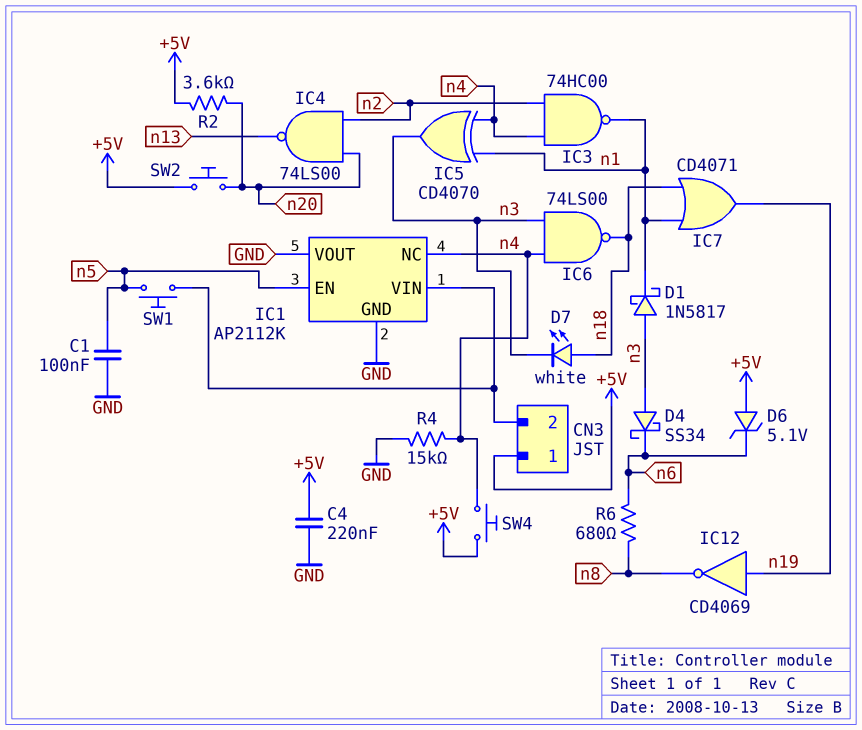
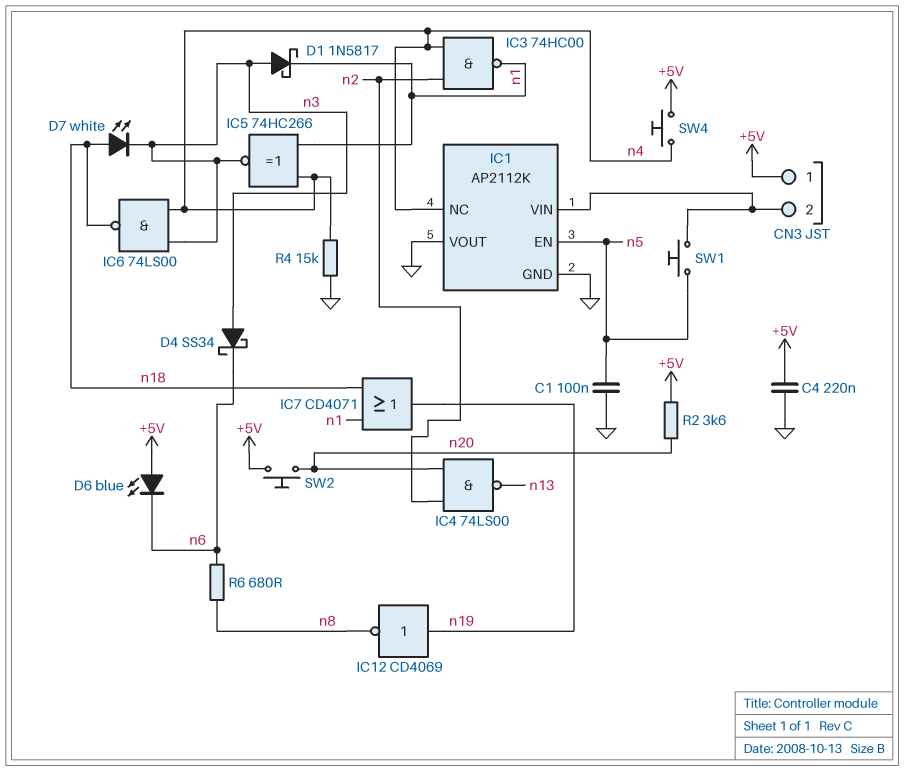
D6: zener 5.1V (A +5V, K n6) -> LED blue (A +5V, K n6)
IC5: XOR CD4070 (in n1, in n4, out n3) -> XNOR 74HC266 (in n1, in n4, out n3)

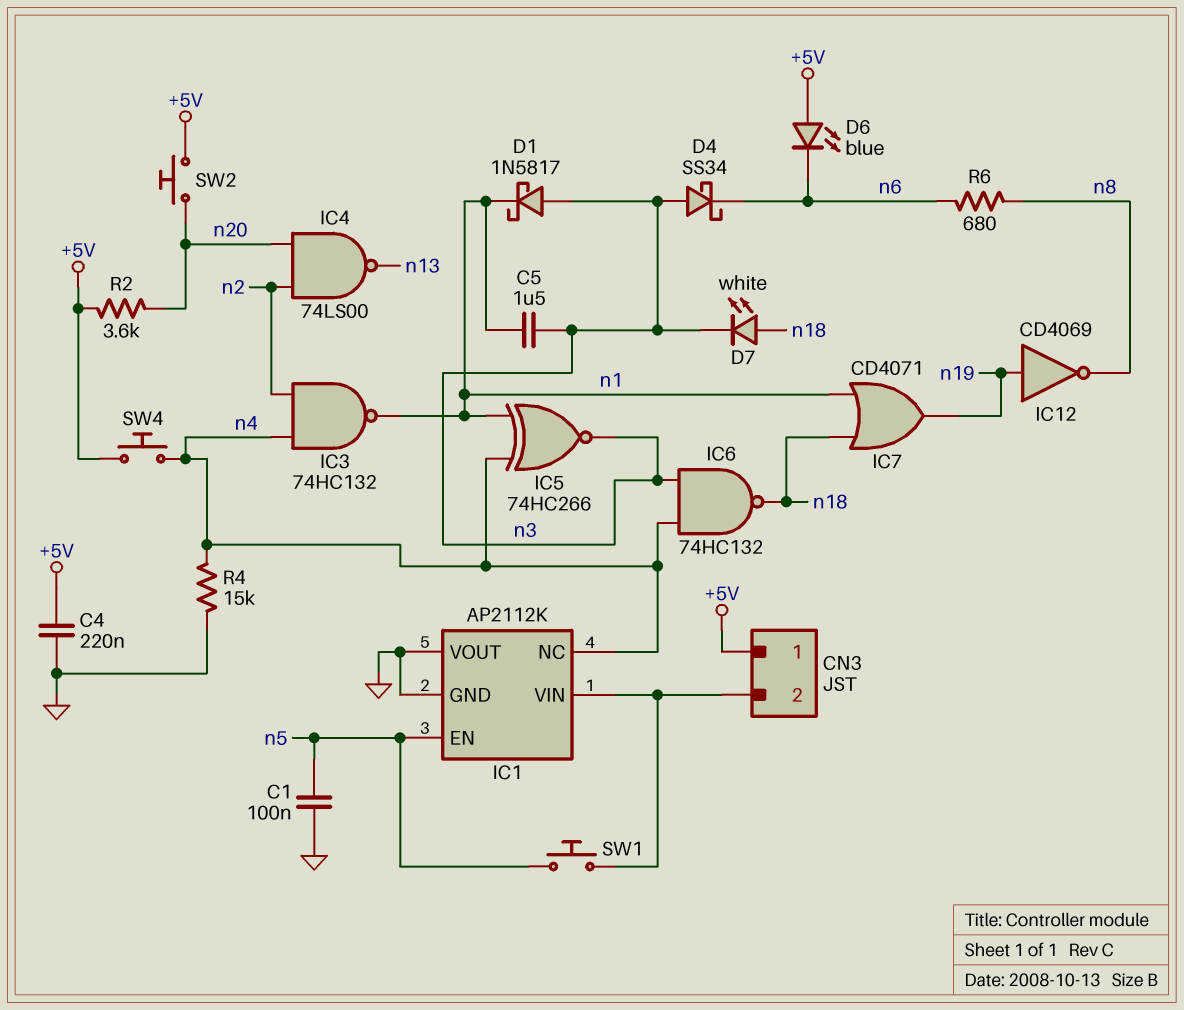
C5: none -> 1.5uF (n1, n3)
IC3: NAND 74HC00 (in n2, in n4, out n1) -> NAND 74HC132 (in n2, in n4, out n1)
IC6: NAND 74LS00 (in n3, in n4, out n18) -> NAND 74HC132 (in n3, in n4, out n18)

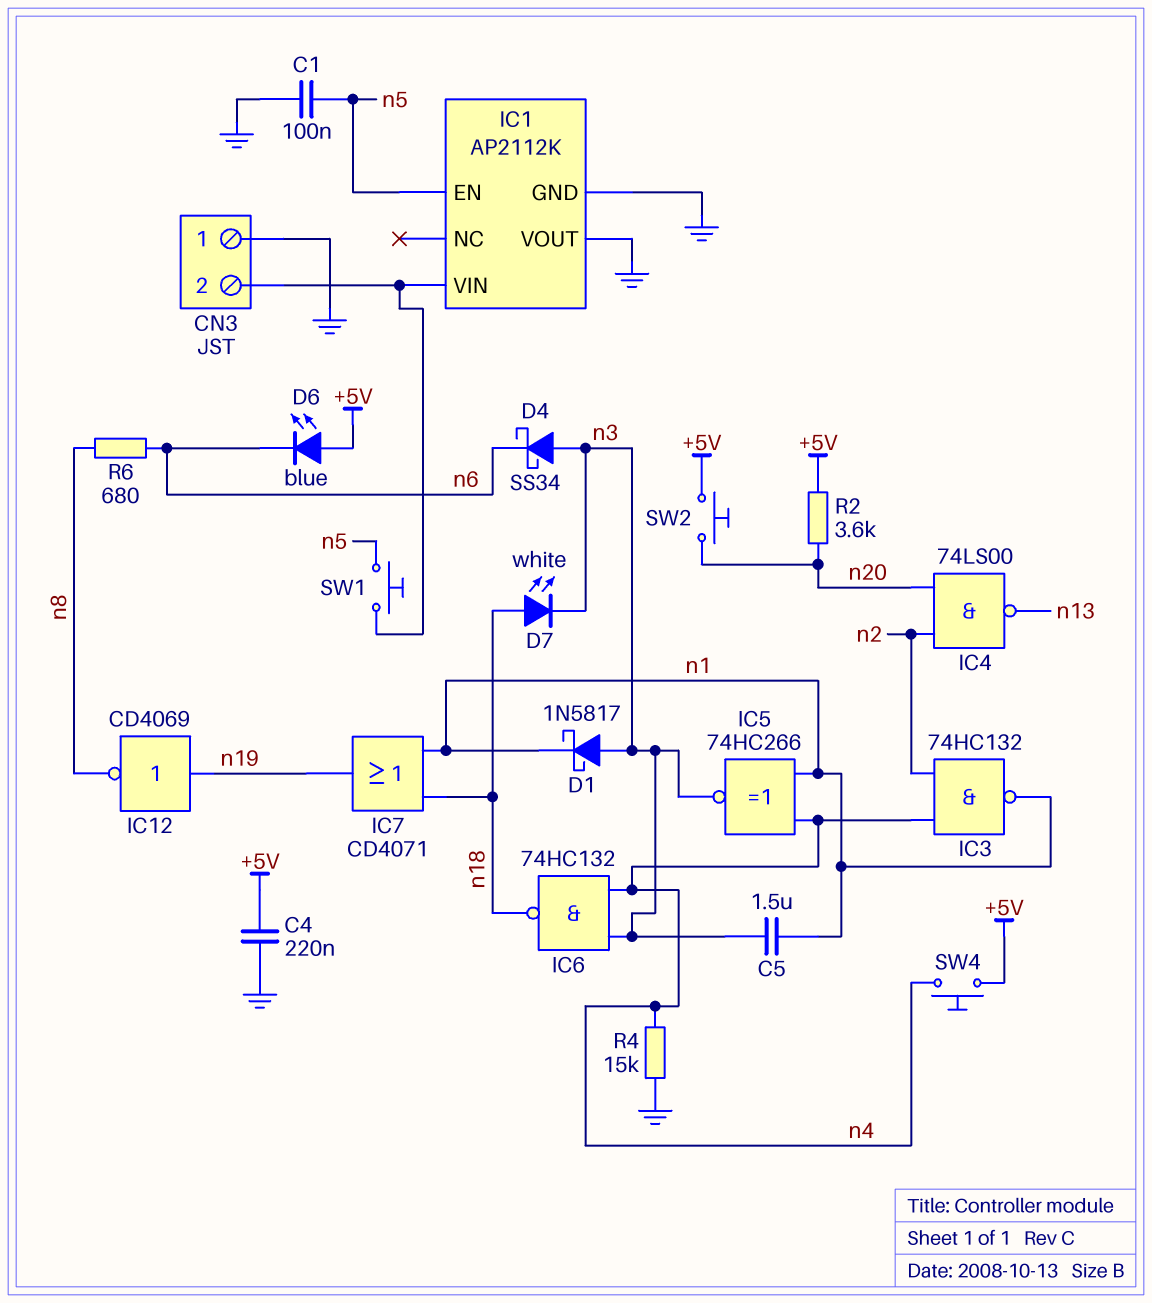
CN3 pin 1: +5V -> GND
IC1 pin NC: n4 -> none

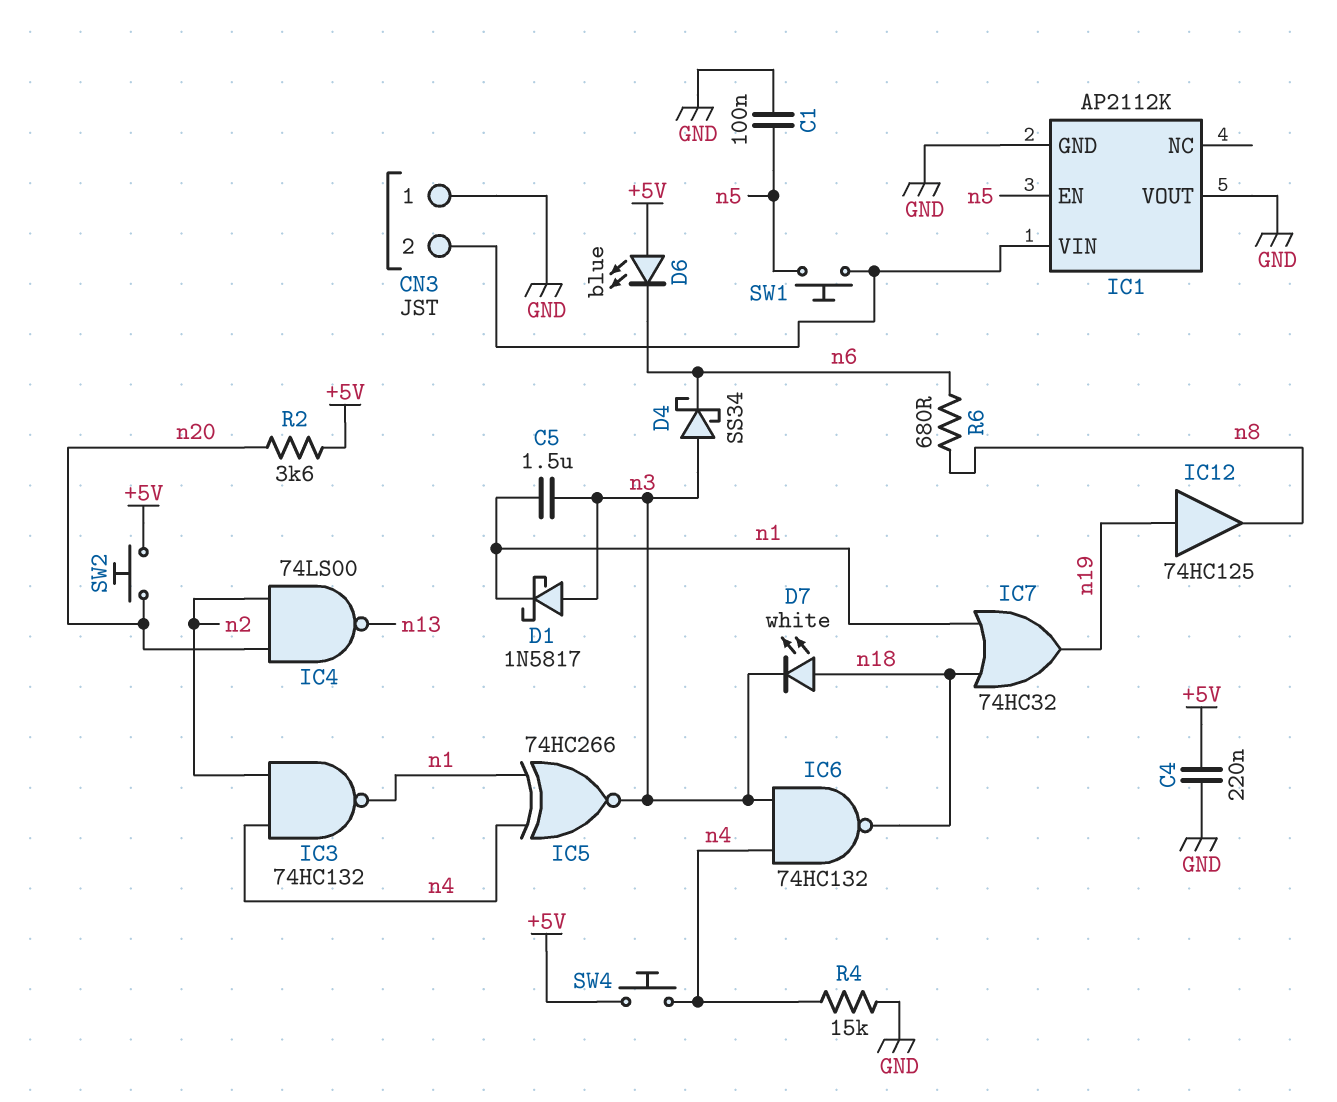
IC7: OR CD4071 (in n1, in n18, out n19) -> OR 74HC32 (in n1, in n18, out n19)
IC12: NOT CD4069 (in n19, out n8) -> buffer 74HC125 (in n19, out n8)

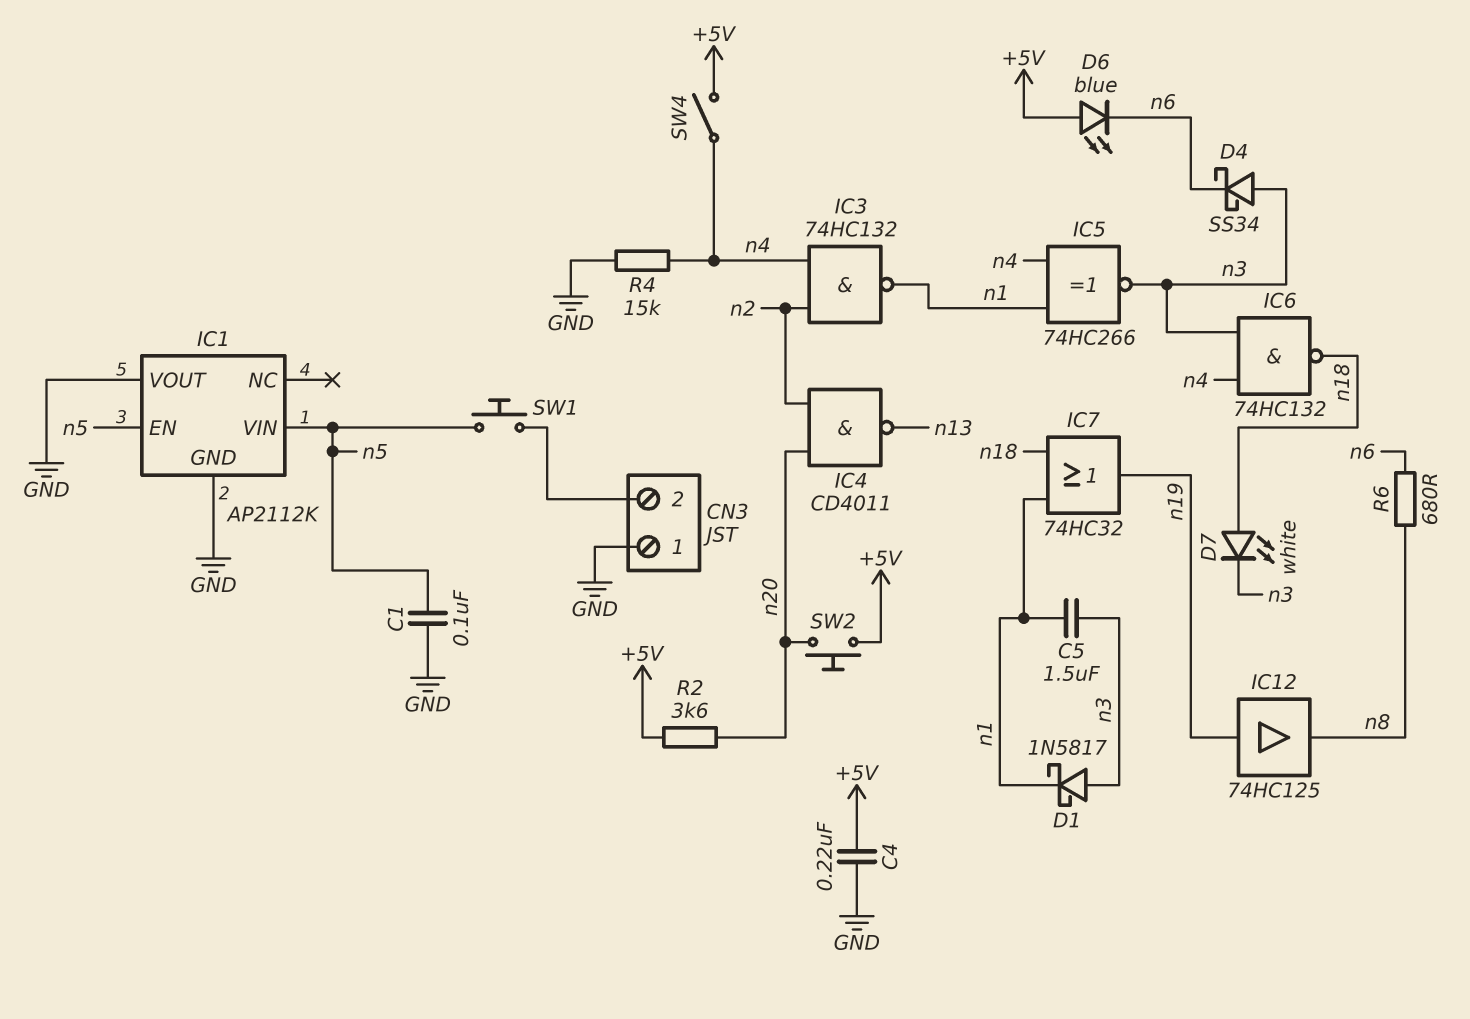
IC1 pin VIN: CN3/2 -> n5
IC4: NAND 74LS00 (in n2, in n20, out n13) -> NAND CD4011 (in n2, in n20, out n13)
SW4: button (+5V, n4) -> switch (+5V, n4)

